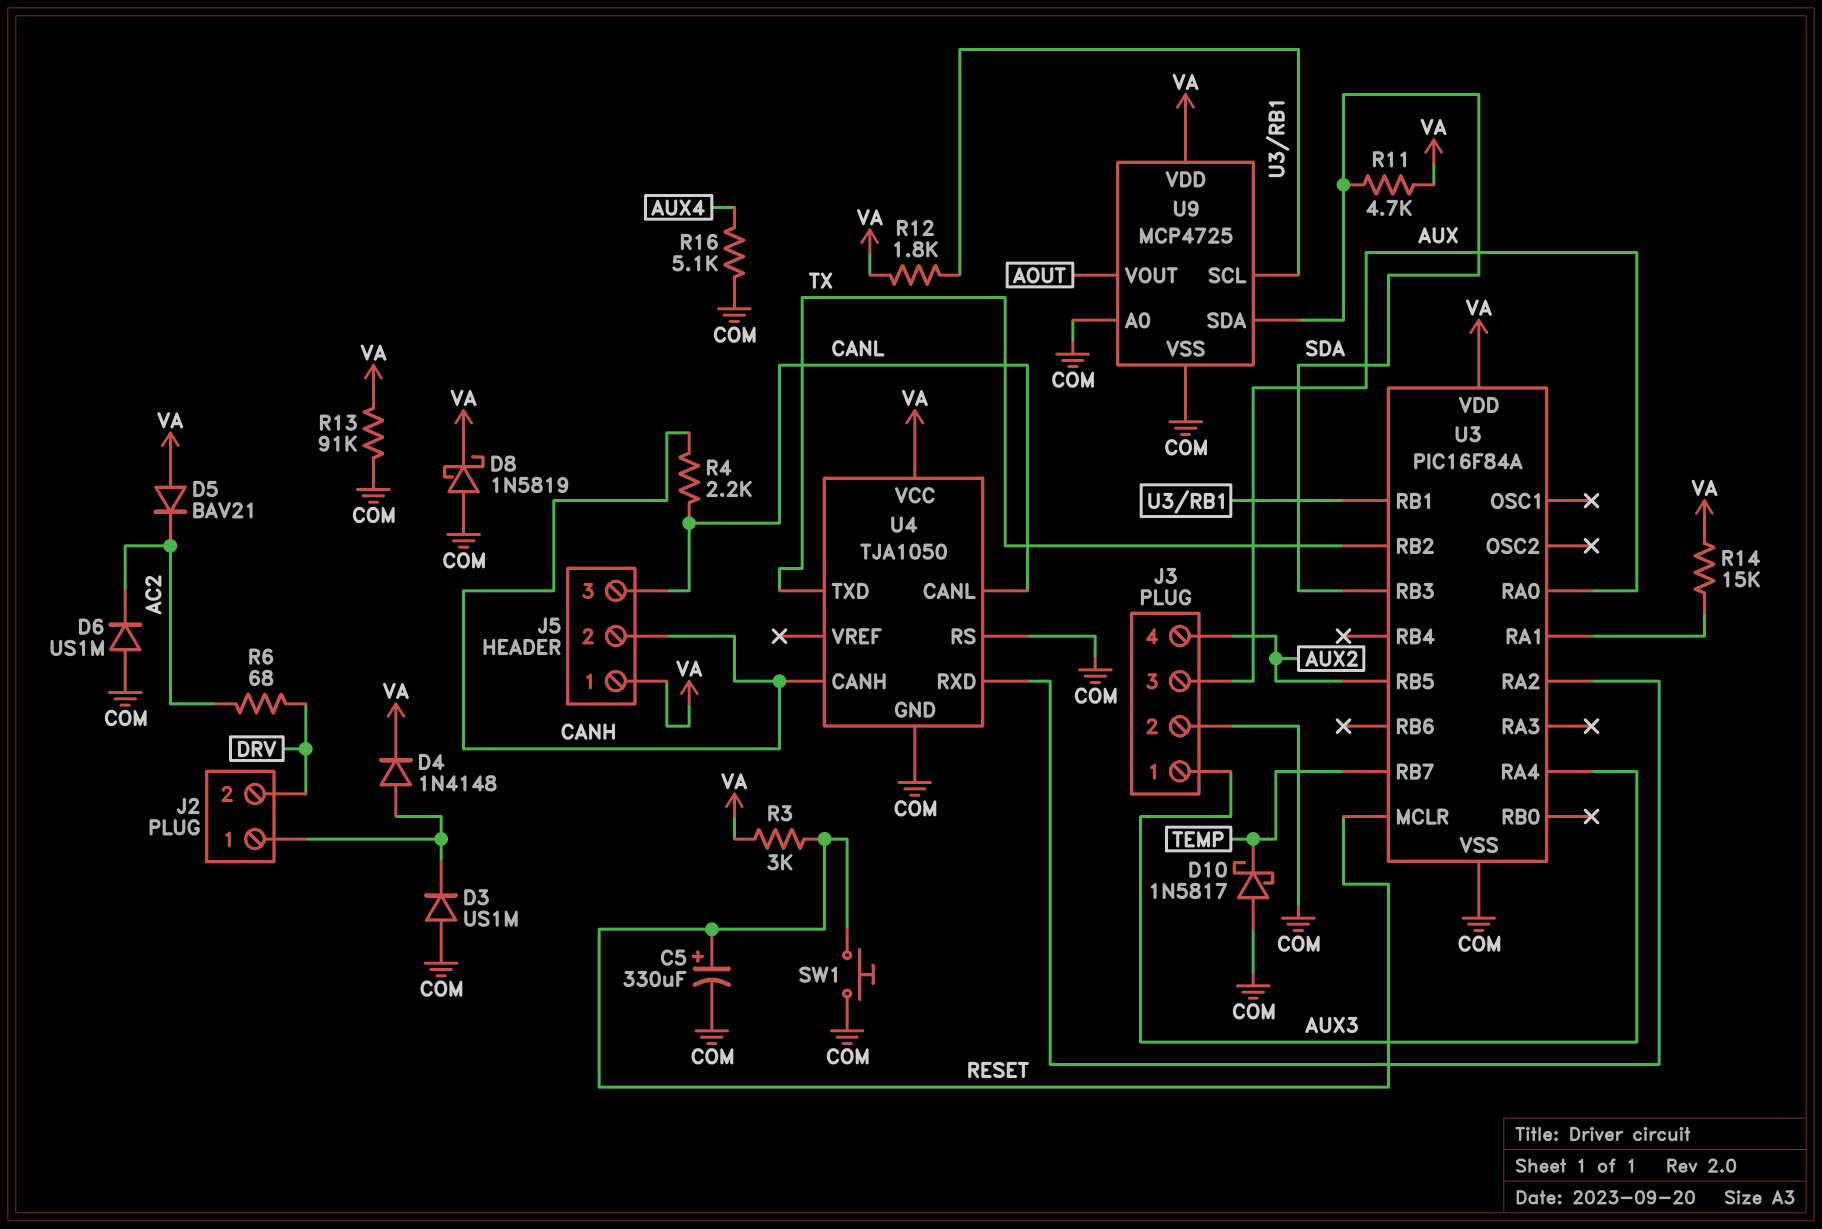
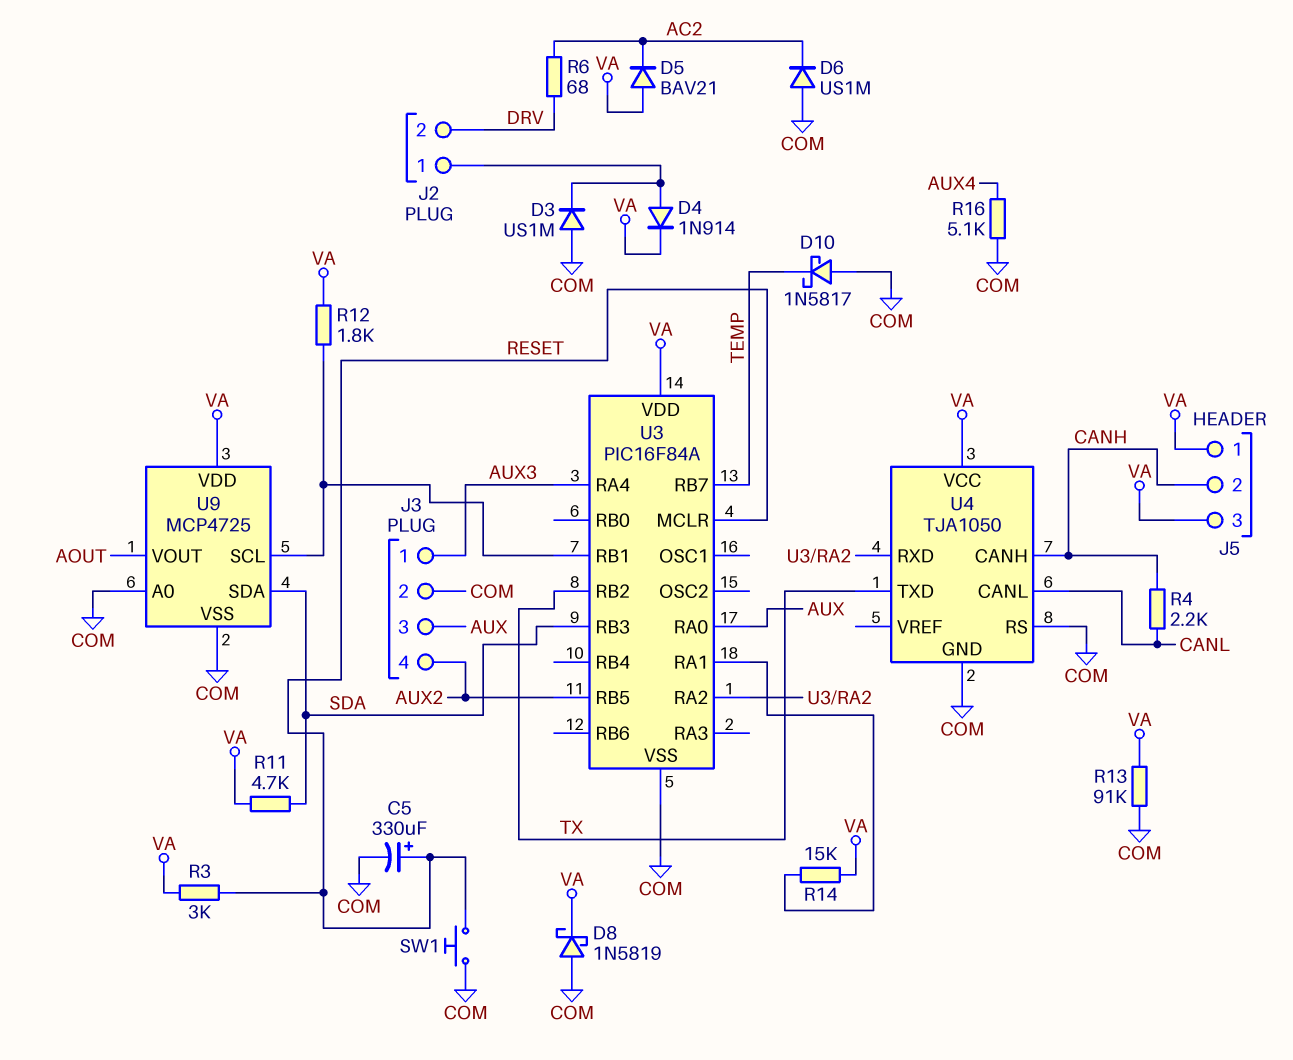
D4: diode 1N4148 (A J2/1, K VA) -> diode 1N914 (A J2/1, K VA)
J5 pin 3: CANL -> VA

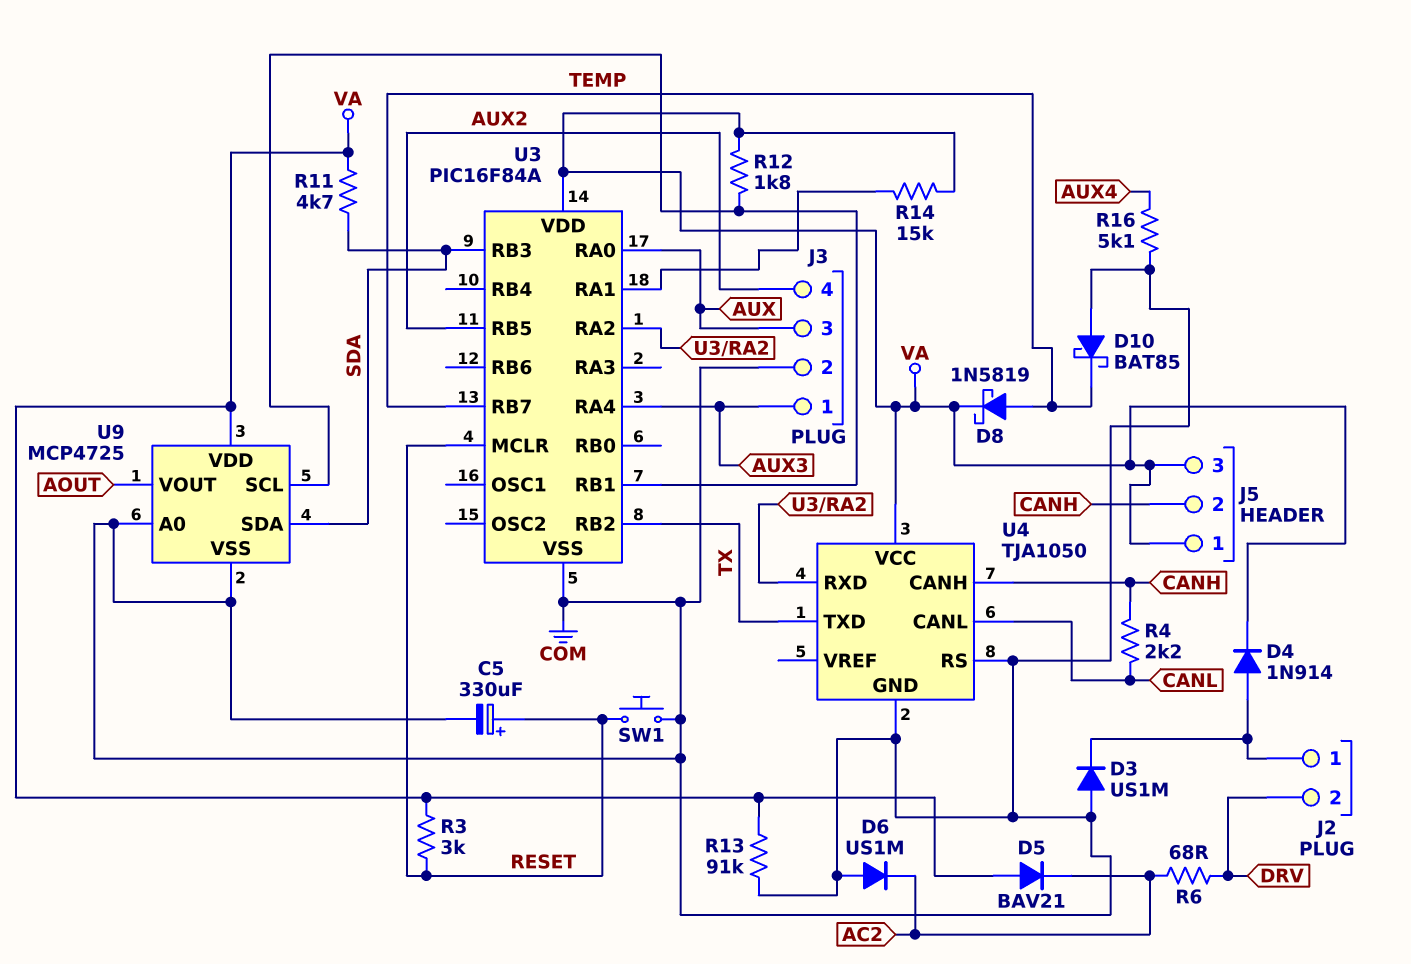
D8: schottky 1N5819 (A COM, K VA) -> schottky 1N5819 (A TEMP, K VA)
D10: schottky 1N5817 (A COM, K TEMP) -> schottky BAT85 (A COM, K TEMP)

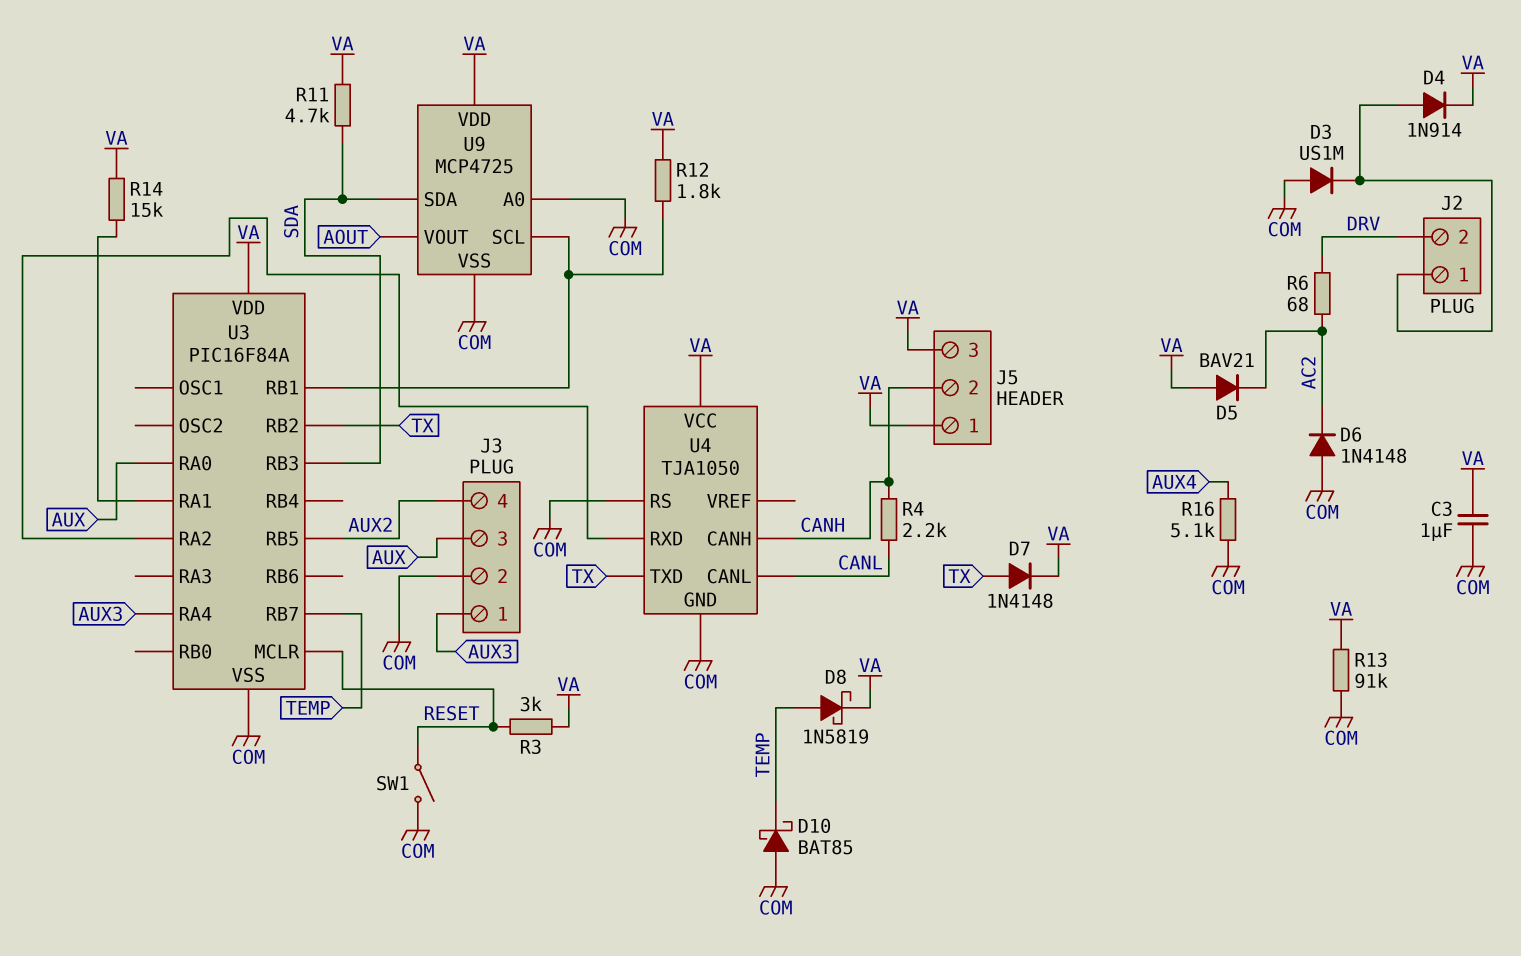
C3: none -> 1uF (COM, VA)
C5: 330uF (plus RESET, minus COM) -> none
D6: diode US1M (A COM, K AC2) -> diode 1N4148 (A COM, K AC2)
D7: none -> diode 1N4148 (A TX, K VA)
SW1: button (COM, RESET) -> switch (COM, RESET)

